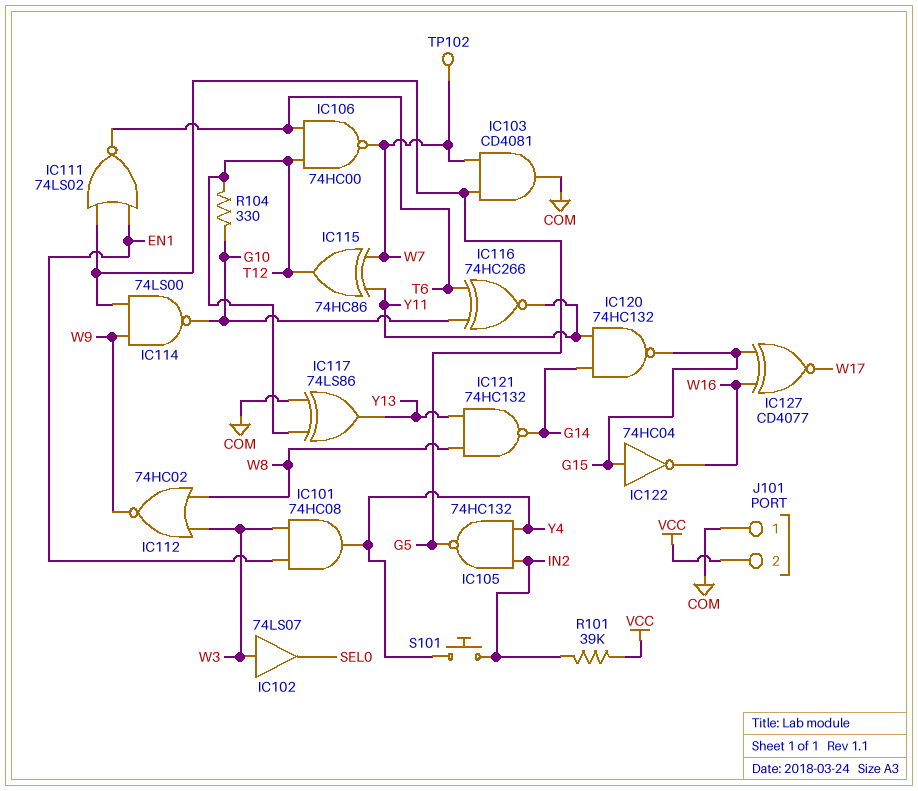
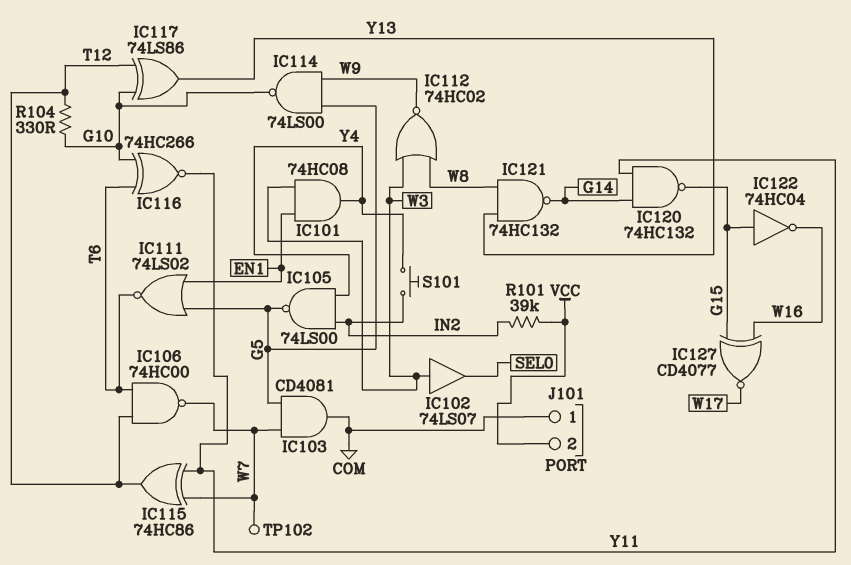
IC105: NAND 74HC132 (in IN2, in Y4, out G5) -> NAND 74LS00 (in IN2, in Y4, out G5)
IC117: XOR 74LS86 (in COM, in T12, out Y13) -> XOR 74LS86 (in G10, in T12, out Y13)

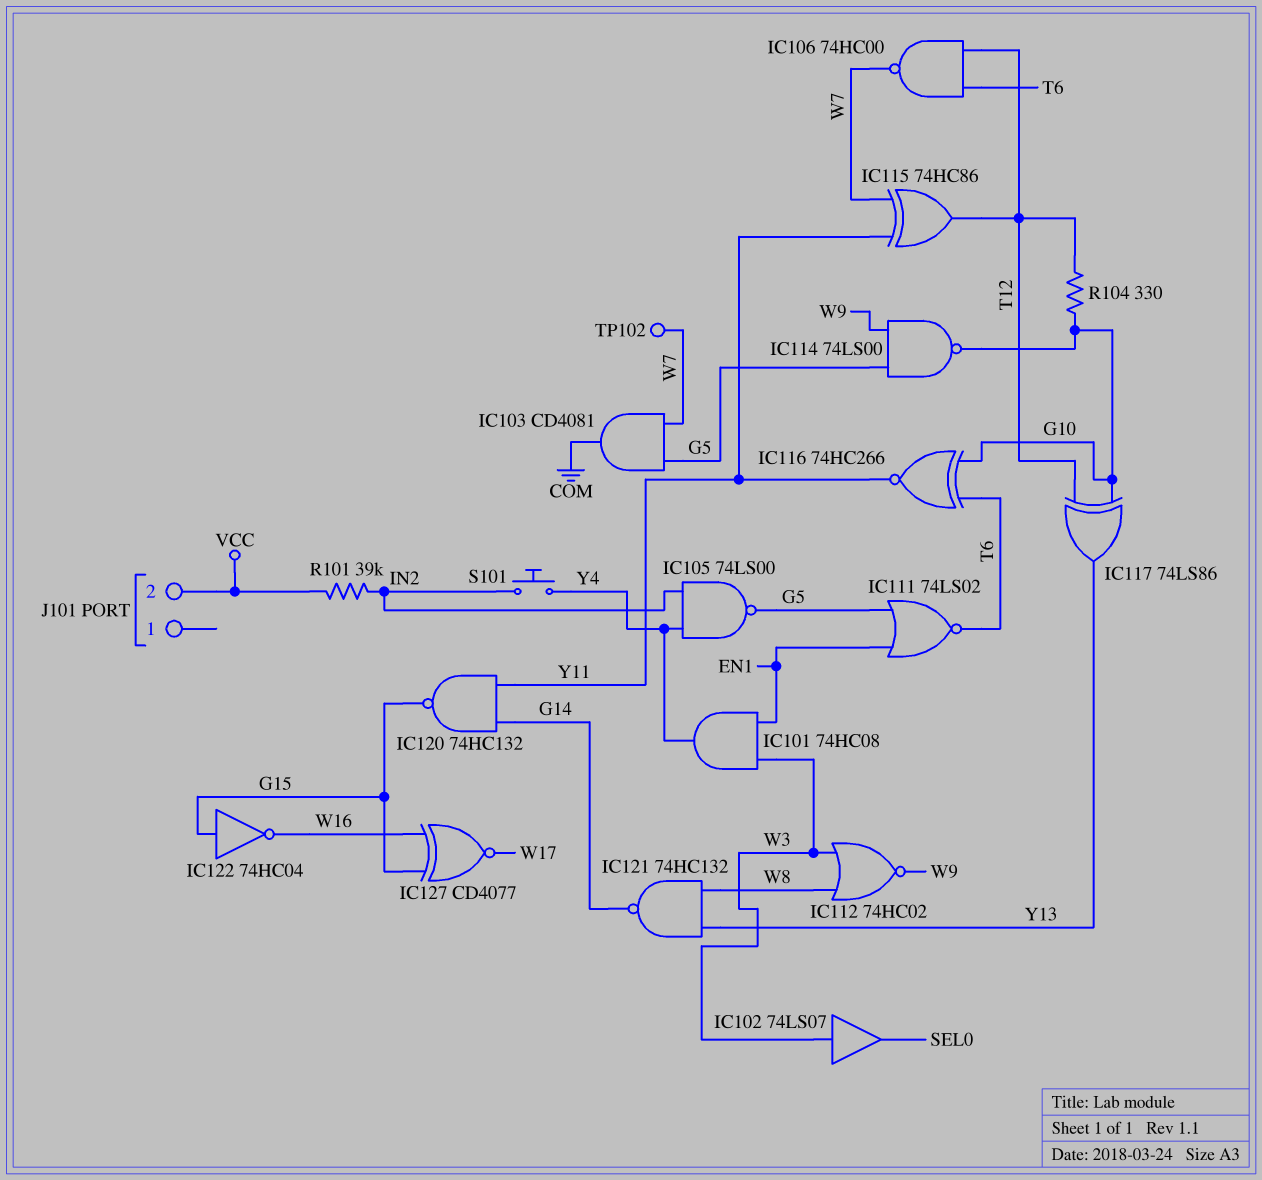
J101 pin 1: COM -> none

